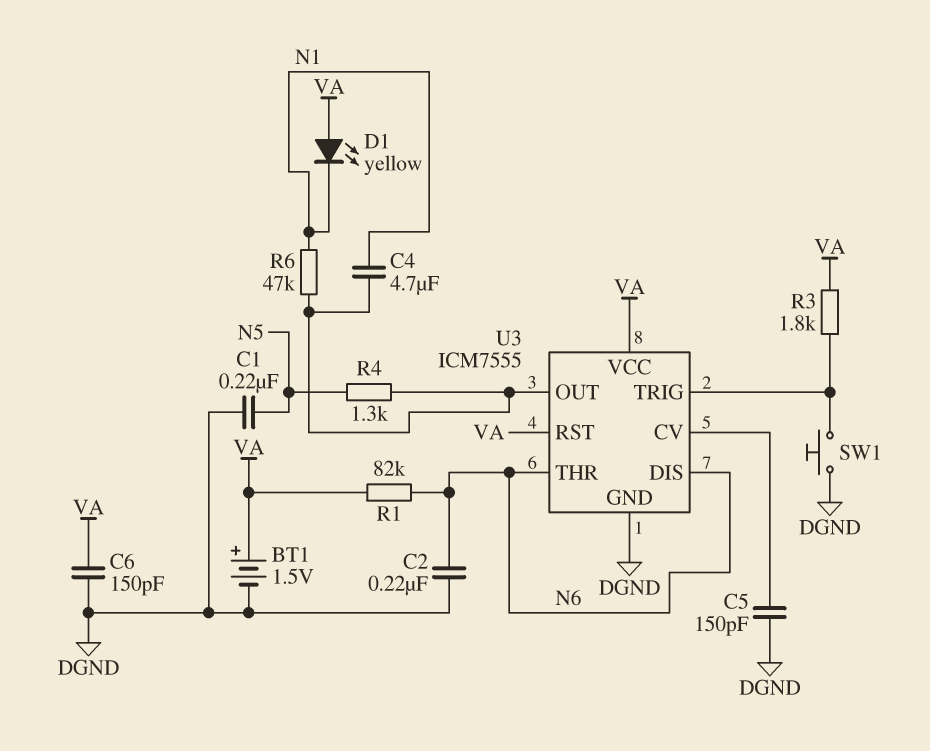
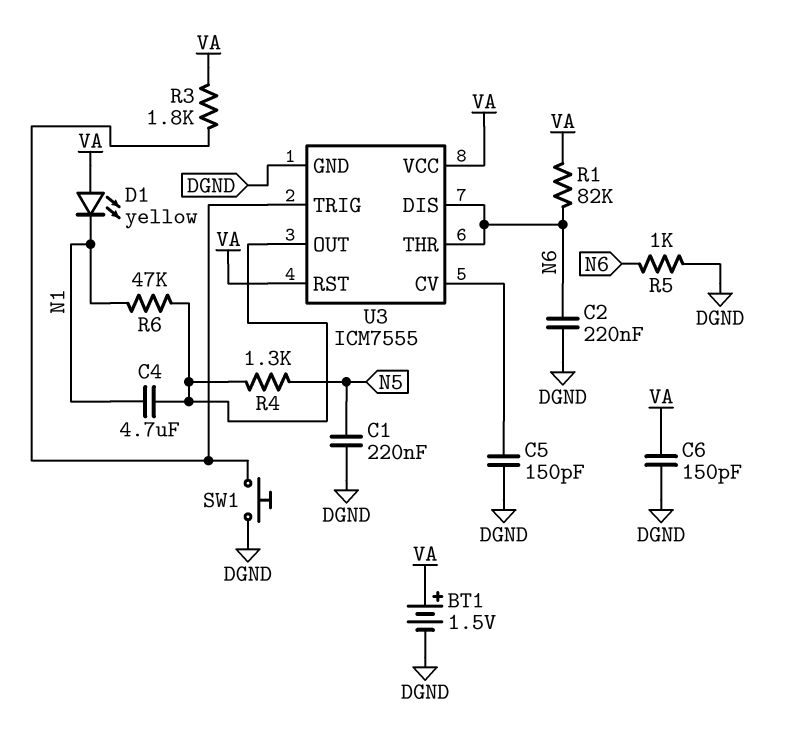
R5: none -> 1k (DGND, N6)

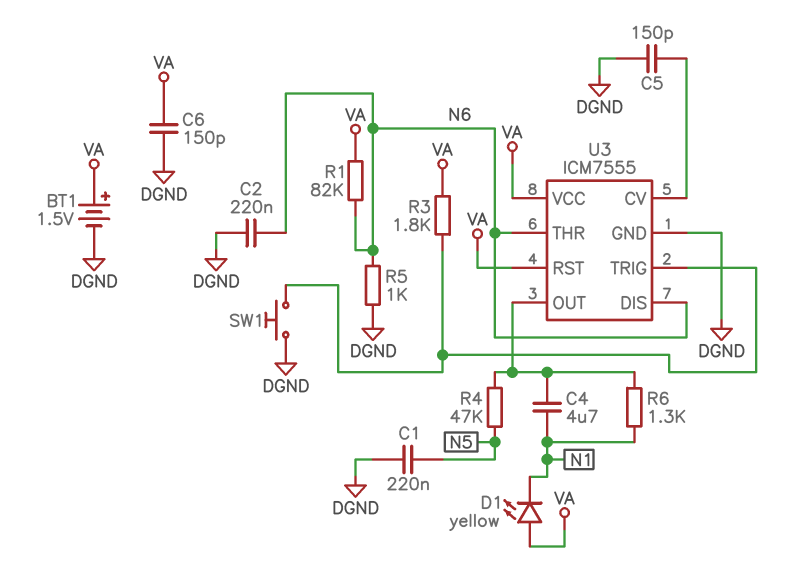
R4: 1.3k (N5, U3/OUT) -> 47k (N5, U3/OUT)
R6: 47k (N1, U3/OUT) -> 1.3k (N1, U3/OUT)

